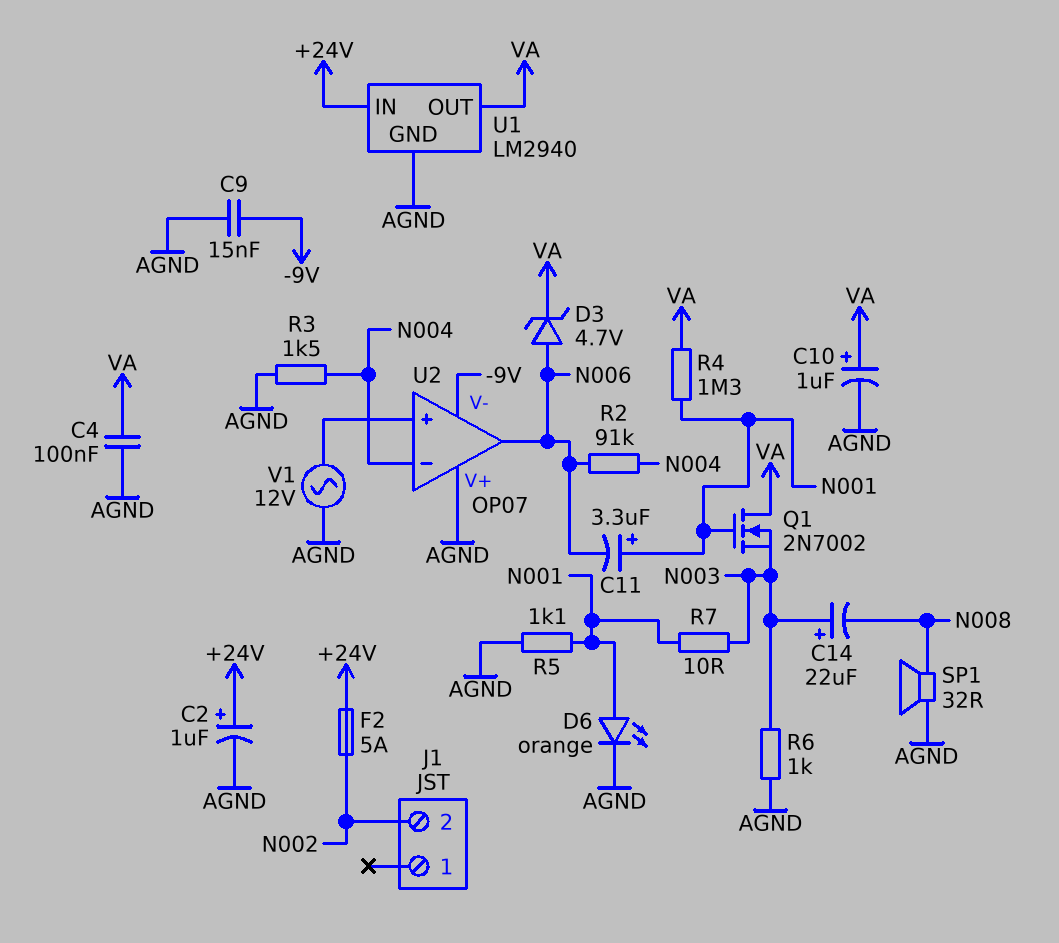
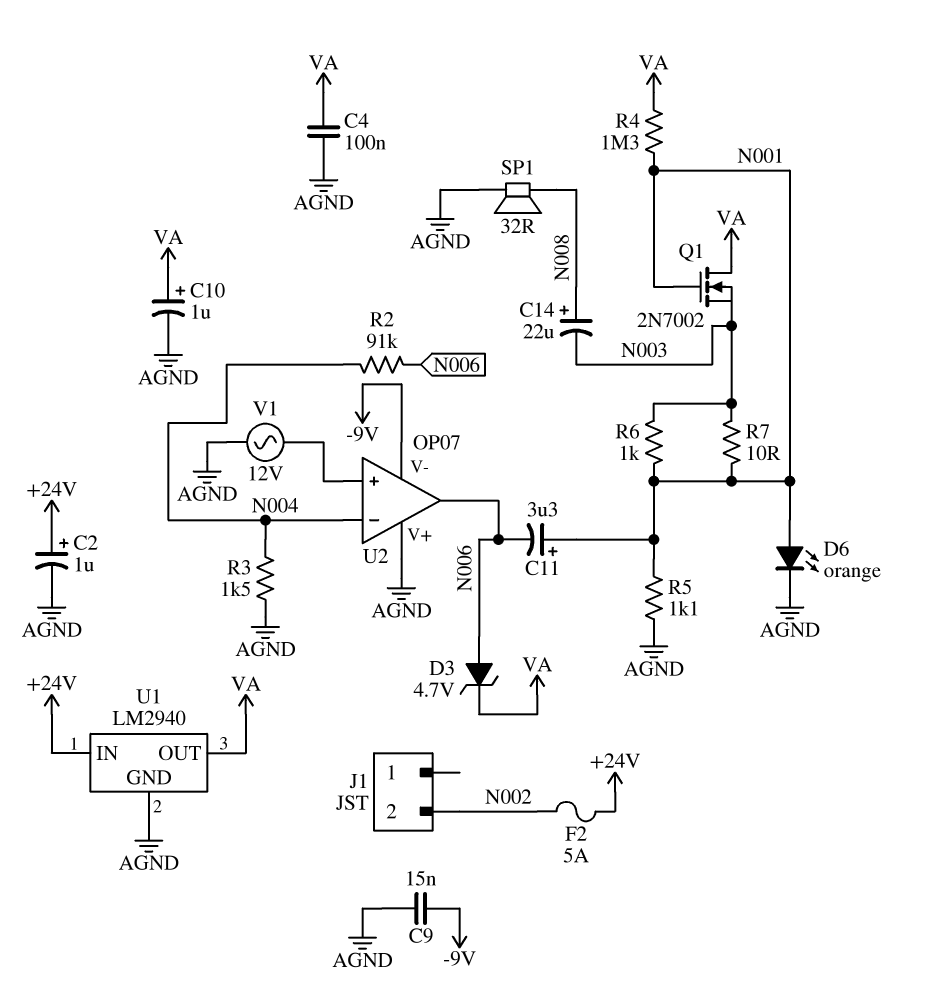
C14: 22uF (plus N003, minus N008) -> 22uF (plus N008, minus N003)
R6: 1k (AGND, N003) -> 1k (N001, N003)

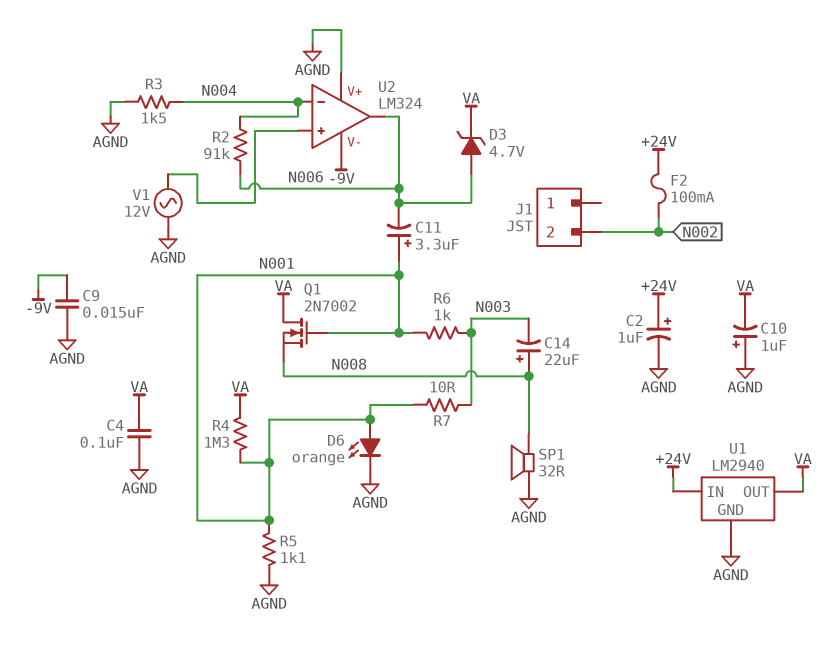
C10: 1uF (plus VA, minus AGND) -> 1uF (plus AGND, minus VA)
F2: 5A (+24V, N002) -> 100mA (+24V, N002)
Q1: NMOS 2N7002 (G N001, D VA, S N003) -> NMOS 2N7002 (G N001, D VA, S N008)
U2: OP07 -> LM324

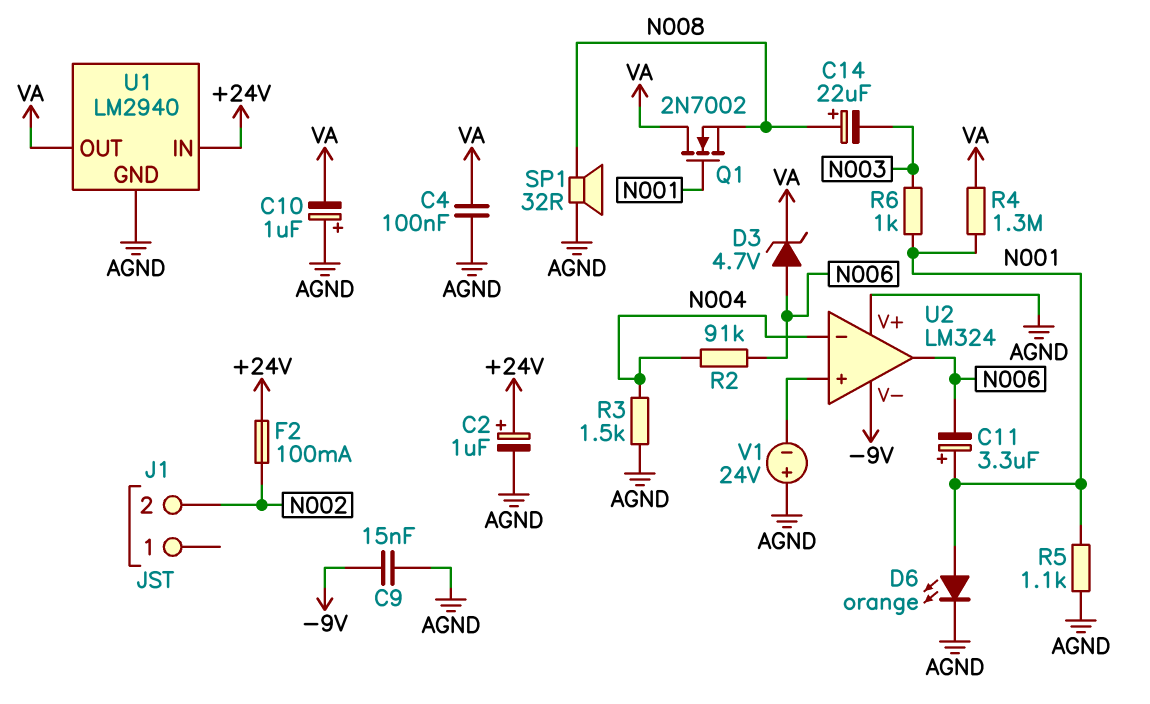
R7: 10 (N001, N003) -> none
V1: AC 12V (AGND, U2/in+) -> 24V (plus AGND, minus U2/in+)

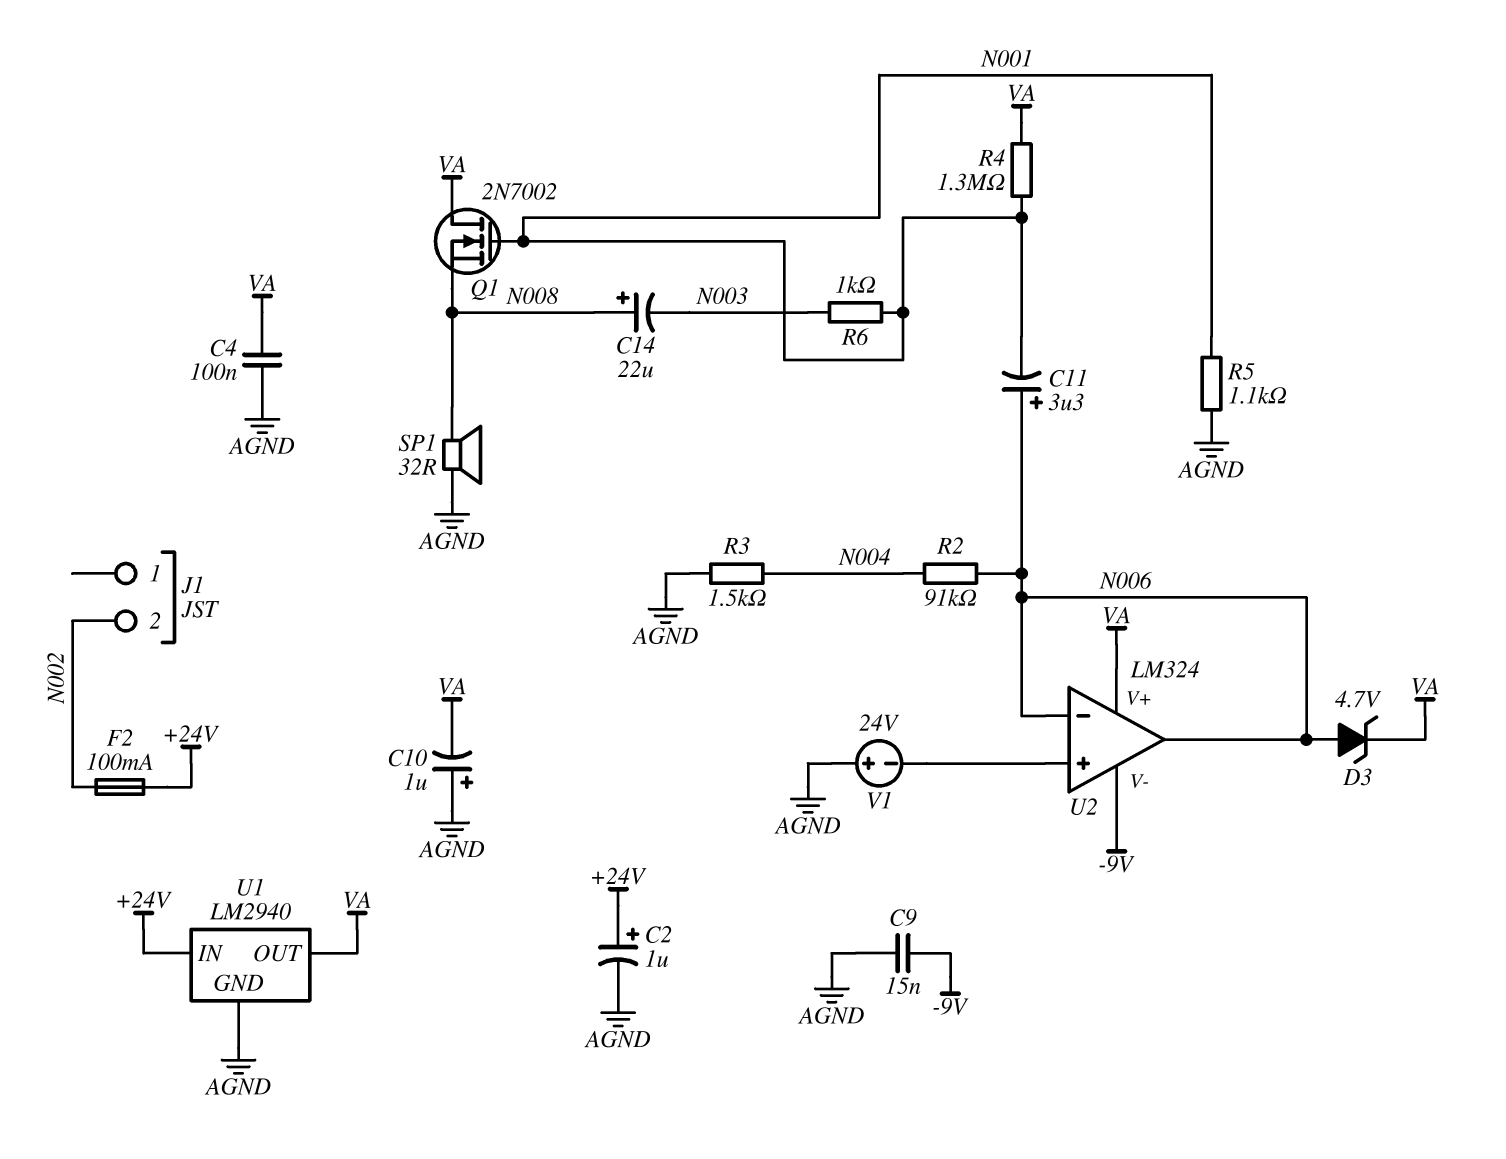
C11: 3.3uF (plus N001, minus N006) -> 3.3uF (plus N006, minus N001)
D6: LED orange (A N001, K AGND) -> none
U2 pin V+: AGND -> VA
U2 pin in-: N004 -> N006

